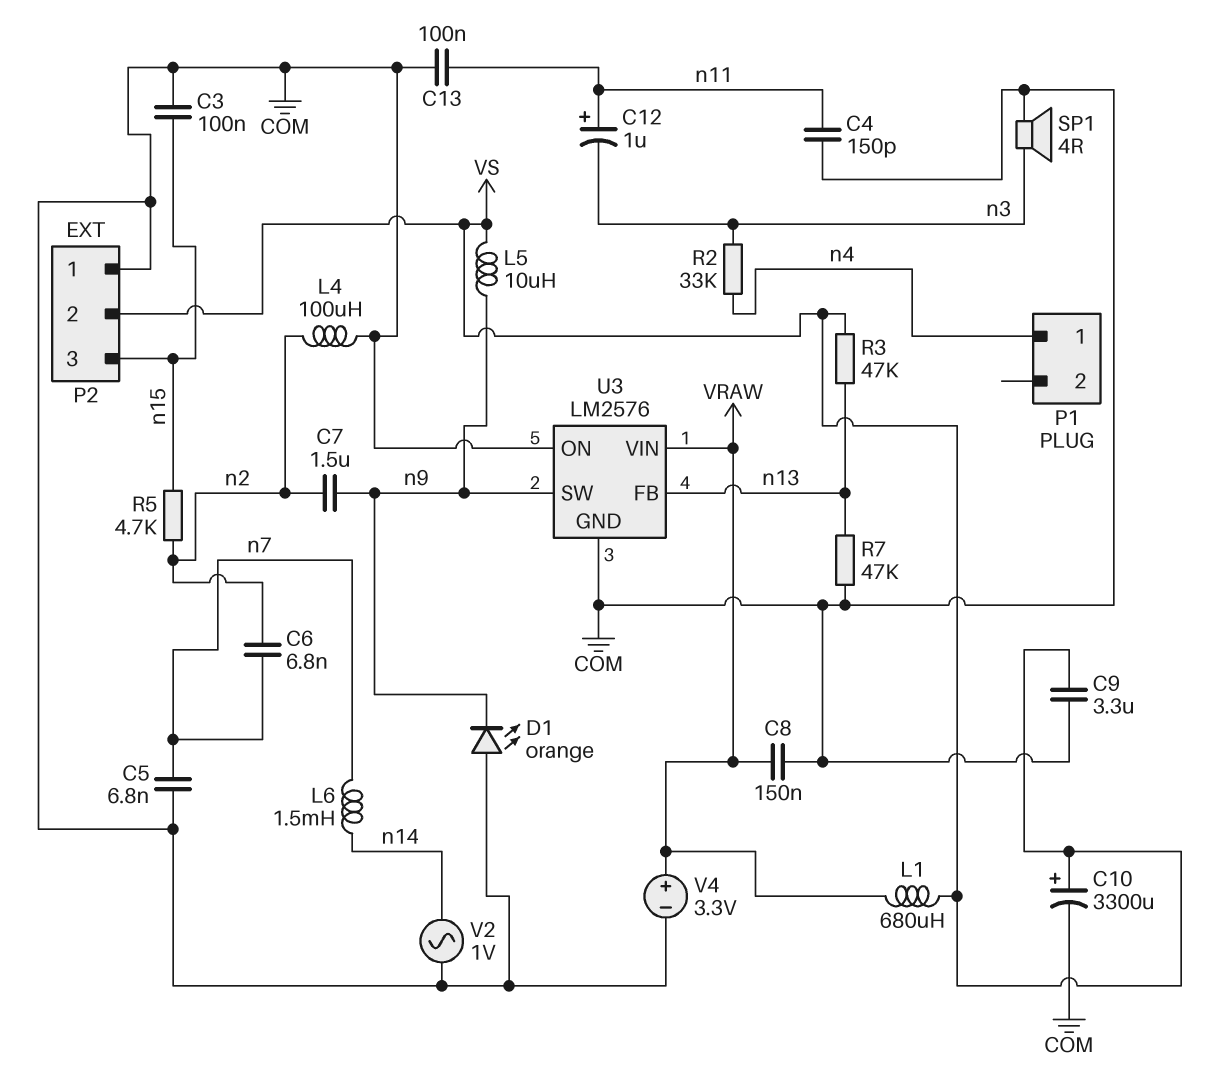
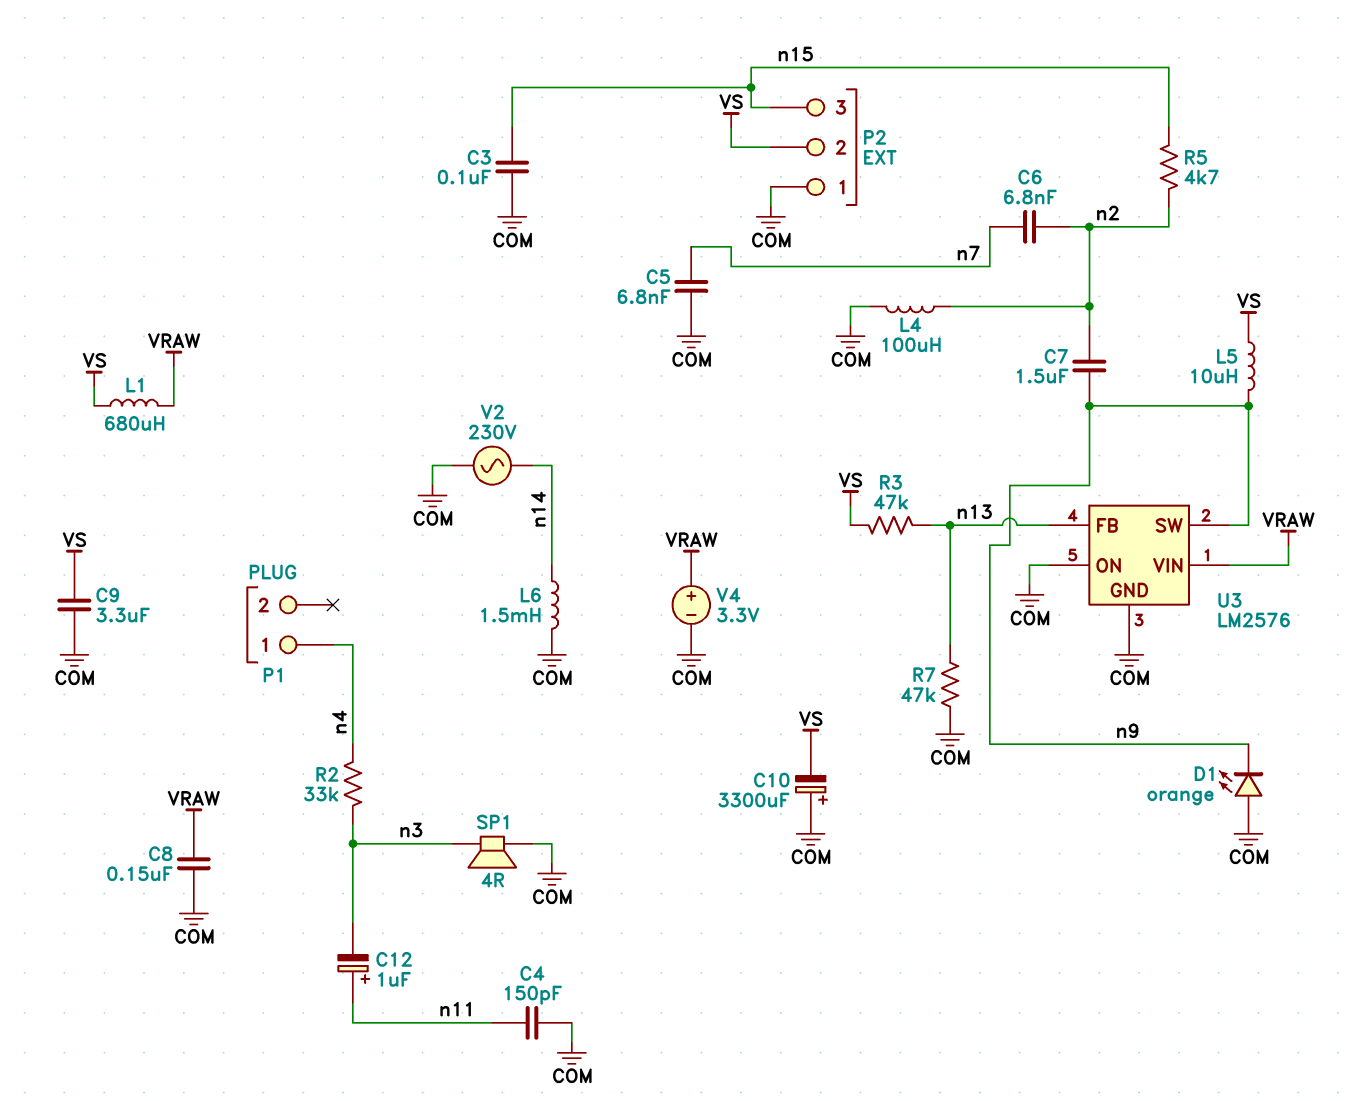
C10: 3300uF (plus VS, minus COM) -> 3300uF (plus COM, minus VS)
C13: 100nF (COM, n11) -> none
L6: 1.5mH (n7, n14) -> 1.5mH (COM, n14)
V2: AC 1V (COM, n14) -> AC 230V (COM, n14)

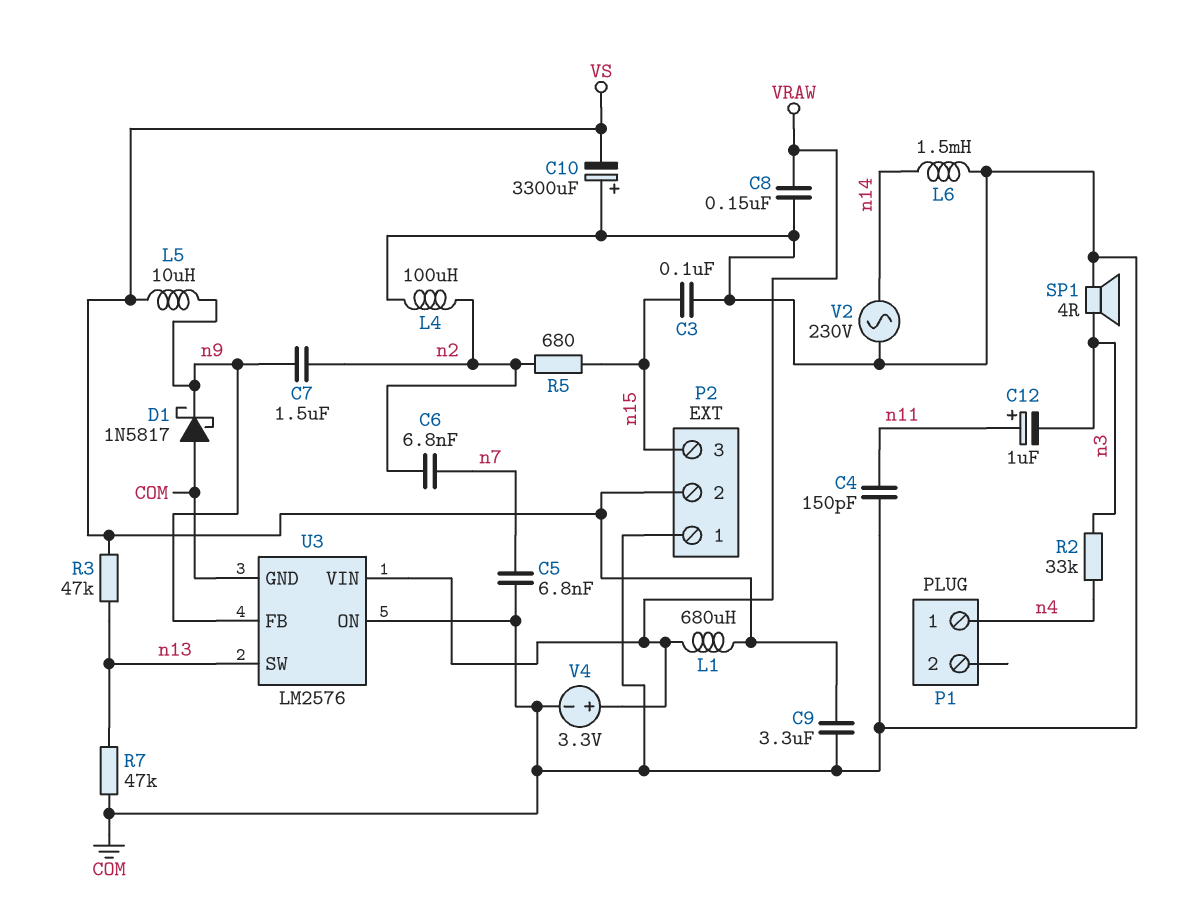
D1: LED orange (A COM, K n9) -> schottky 1N5817 (A COM, K n9)
R5: 4.7k (n2, n15) -> 680 (n2, n15)
U3 pin FB: n13 -> n9
U3 pin SW: n9 -> n13

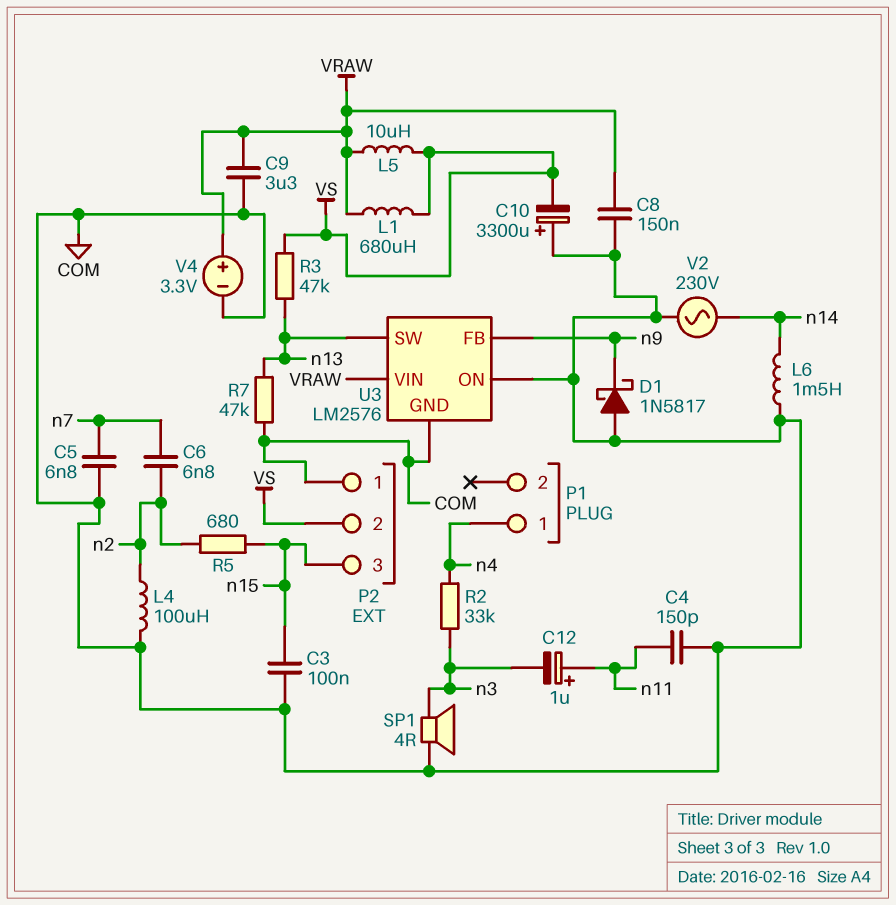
C7: 1.5uF (n2, n9) -> none
C9: 3.3uF (COM, VS) -> 3.3uF (COM, VRAW)
L5: 10uH (VS, n9) -> 10uH (VRAW, VS)

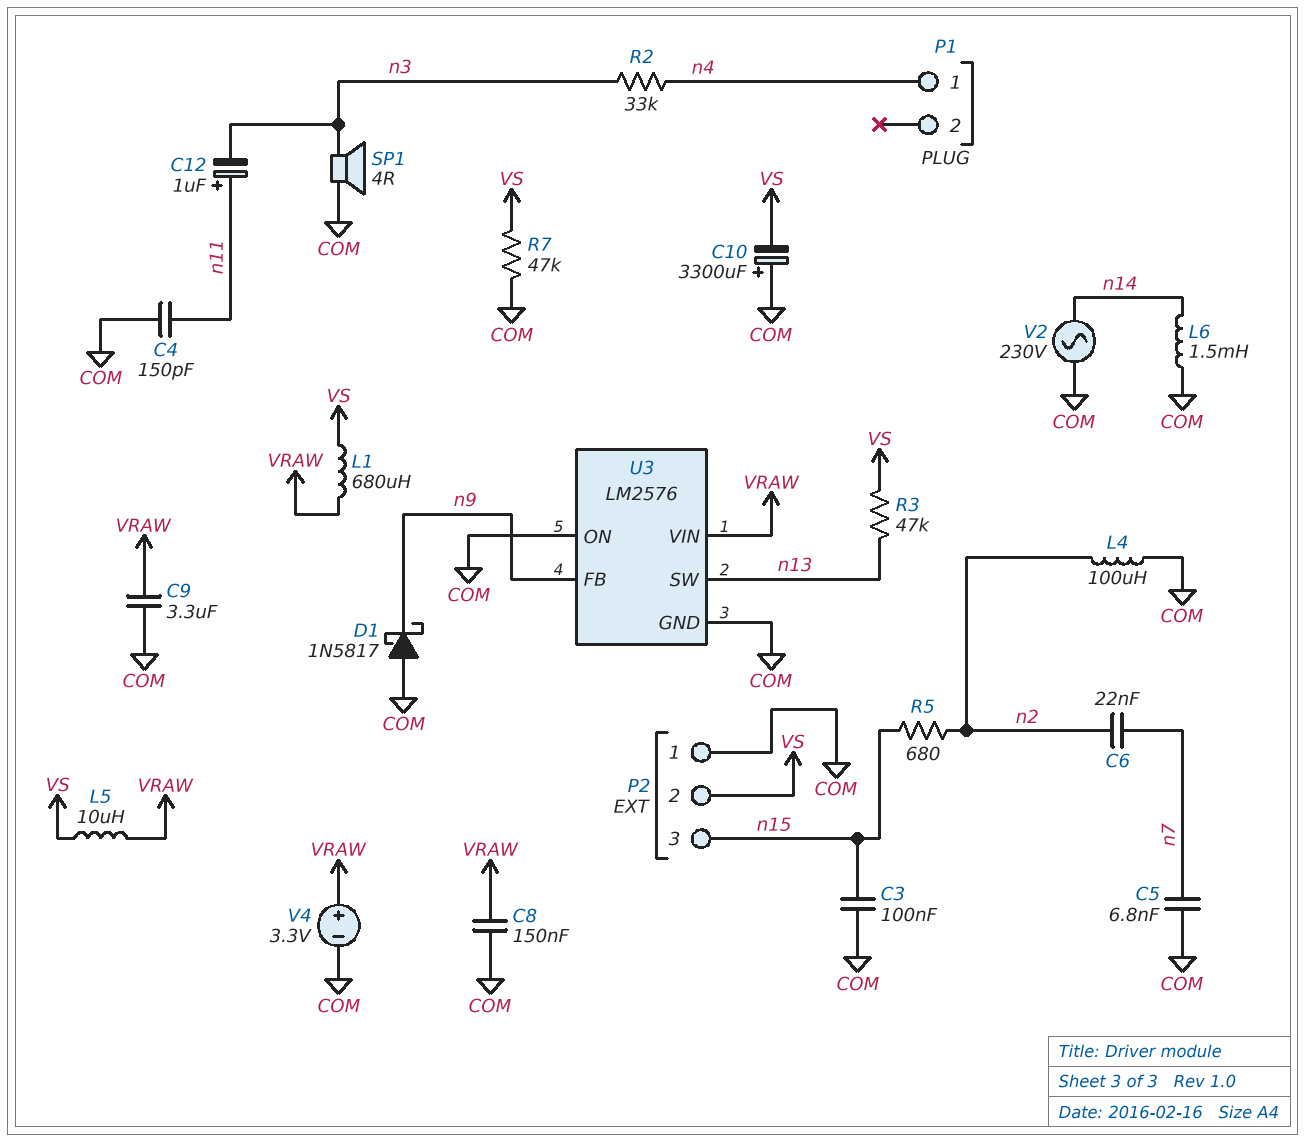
C6: 6.8nF (n2, n7) -> 22nF (n2, n7)
R7: 47k (COM, n13) -> 47k (COM, VS)

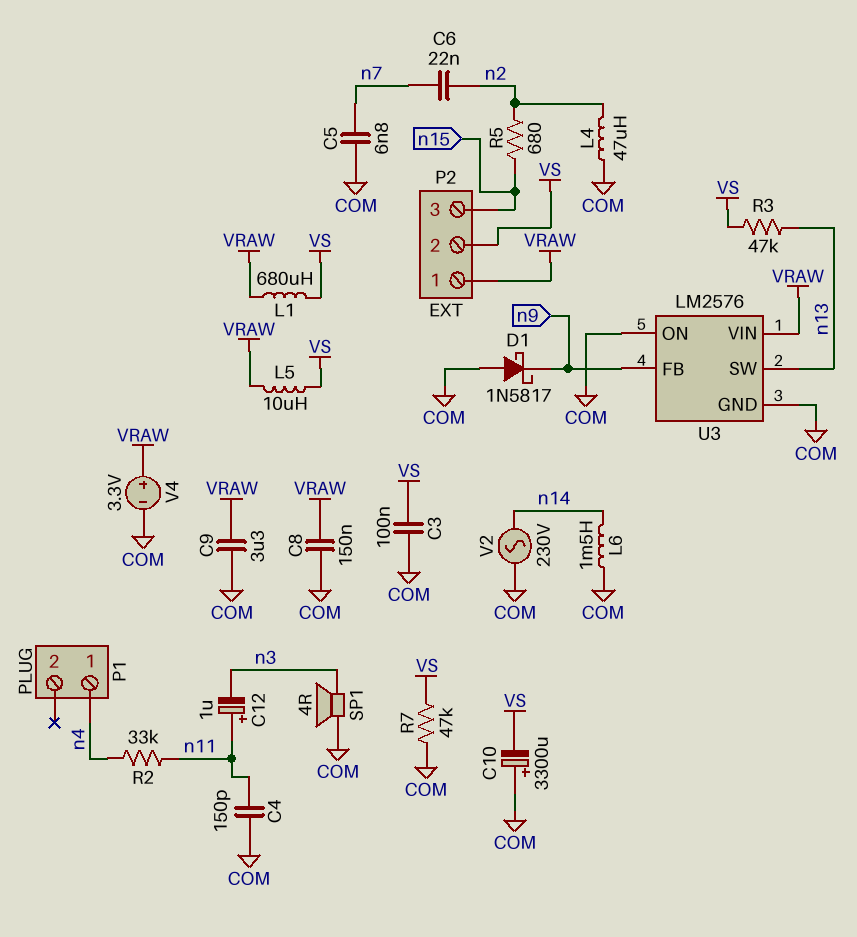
C3: 100nF (COM, n15) -> 100nF (COM, VS)
L4: 100uH (COM, n2) -> 47uH (COM, n2)
P2 pin 1: COM -> VRAW
R2: 33k (n3, n4) -> 33k (n4, n11)

